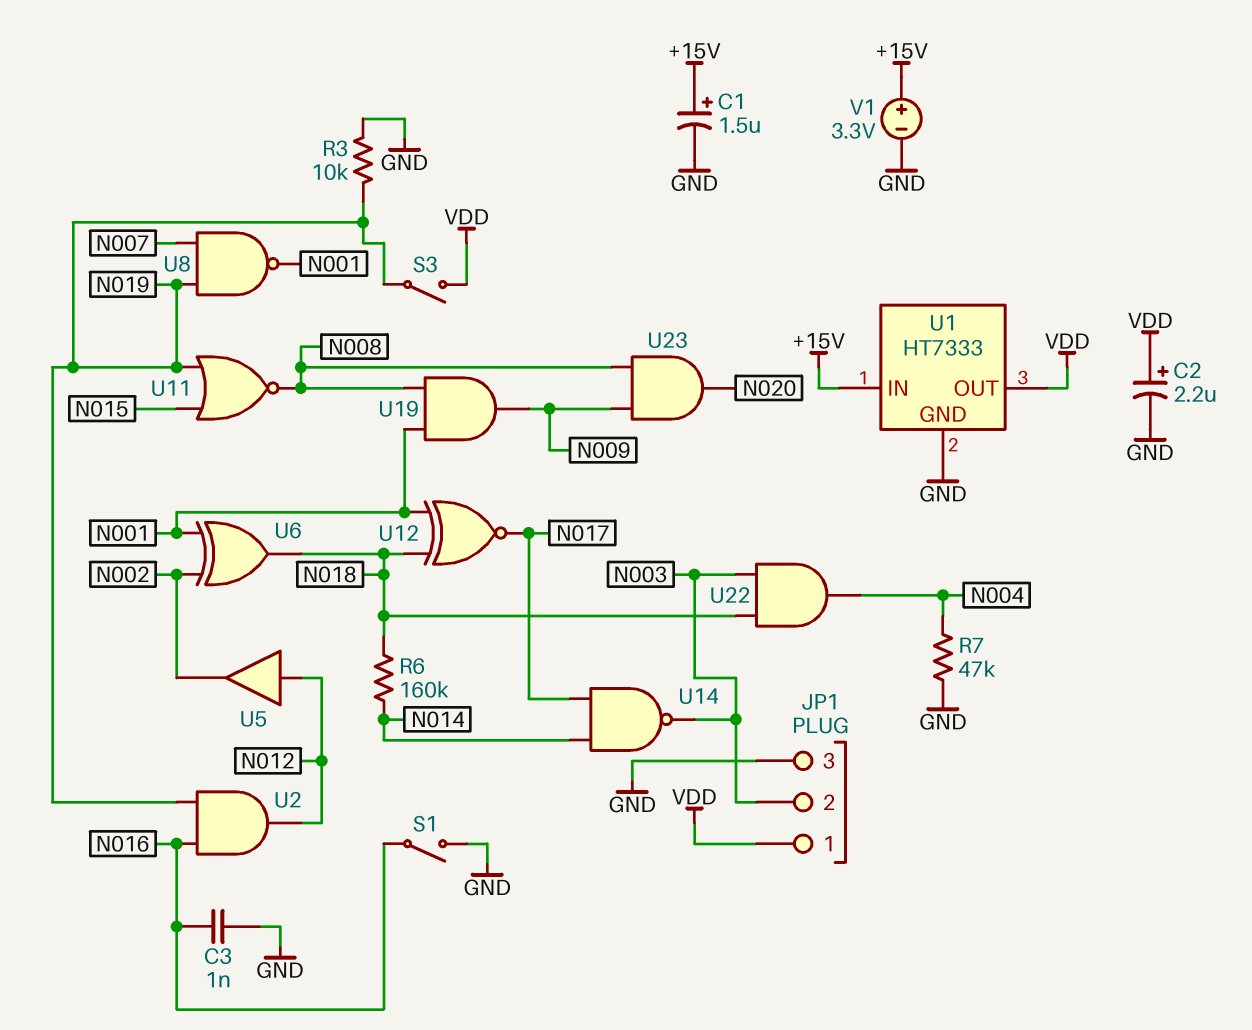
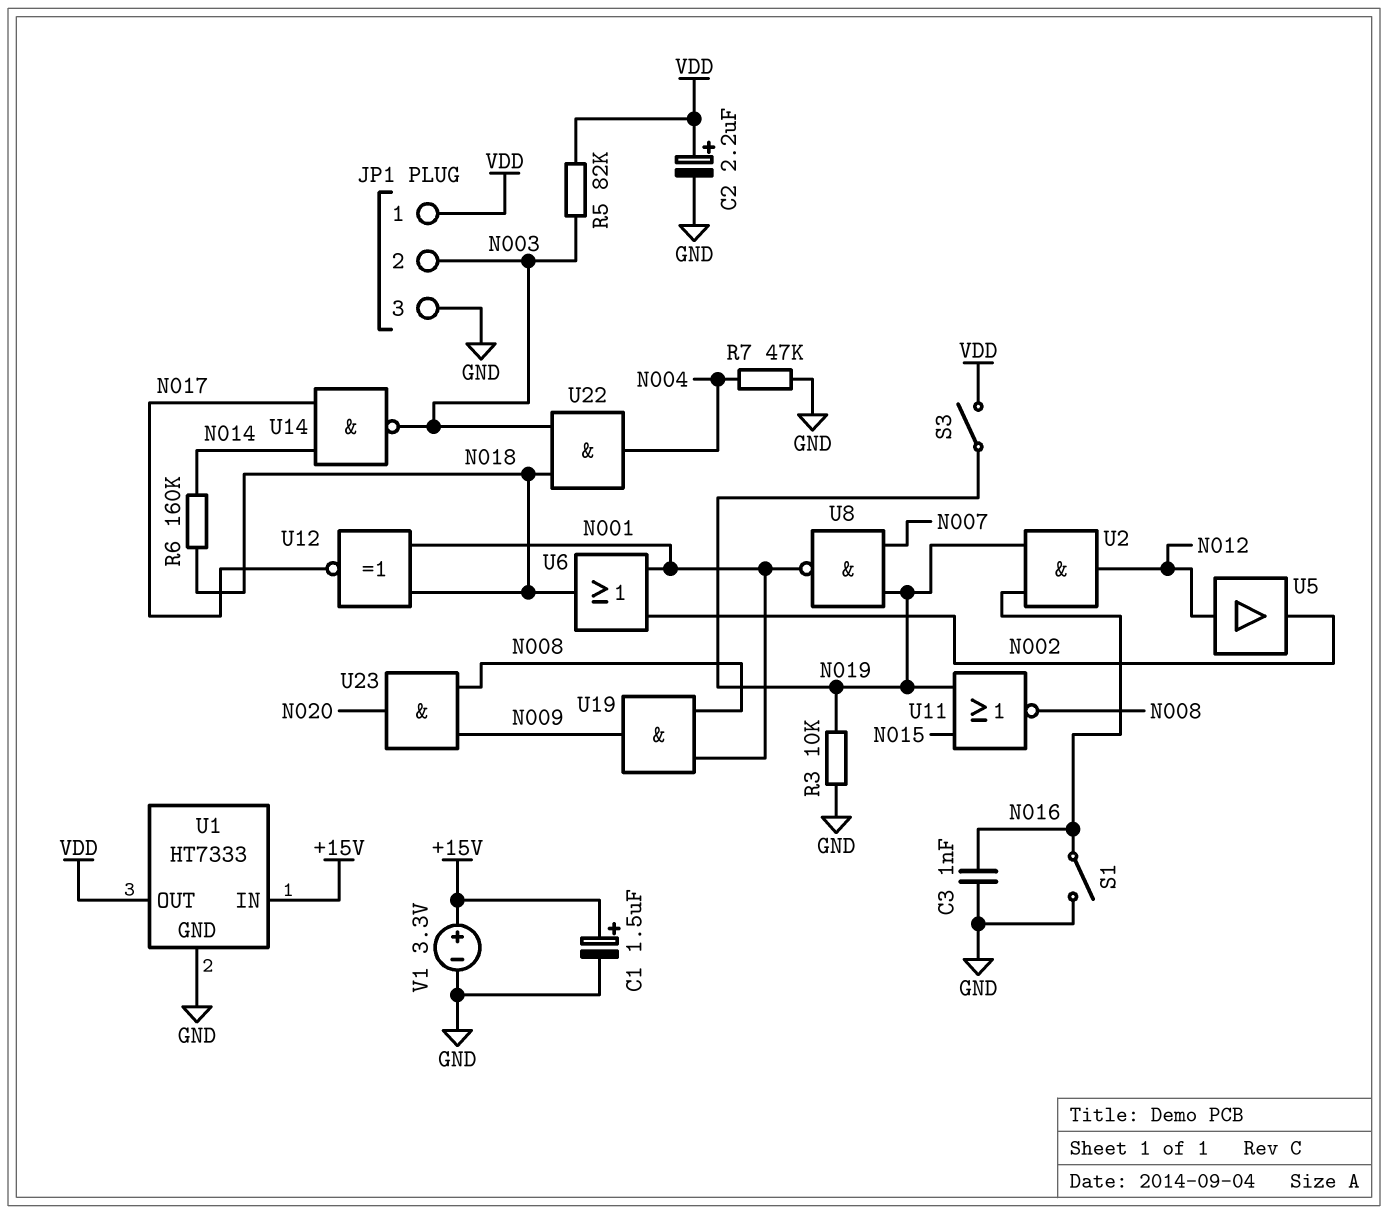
R5: none -> 82k (N003, VDD)
U6: XOR (in N001, in N002, out N018) -> OR (in N001, in N002, out N018)

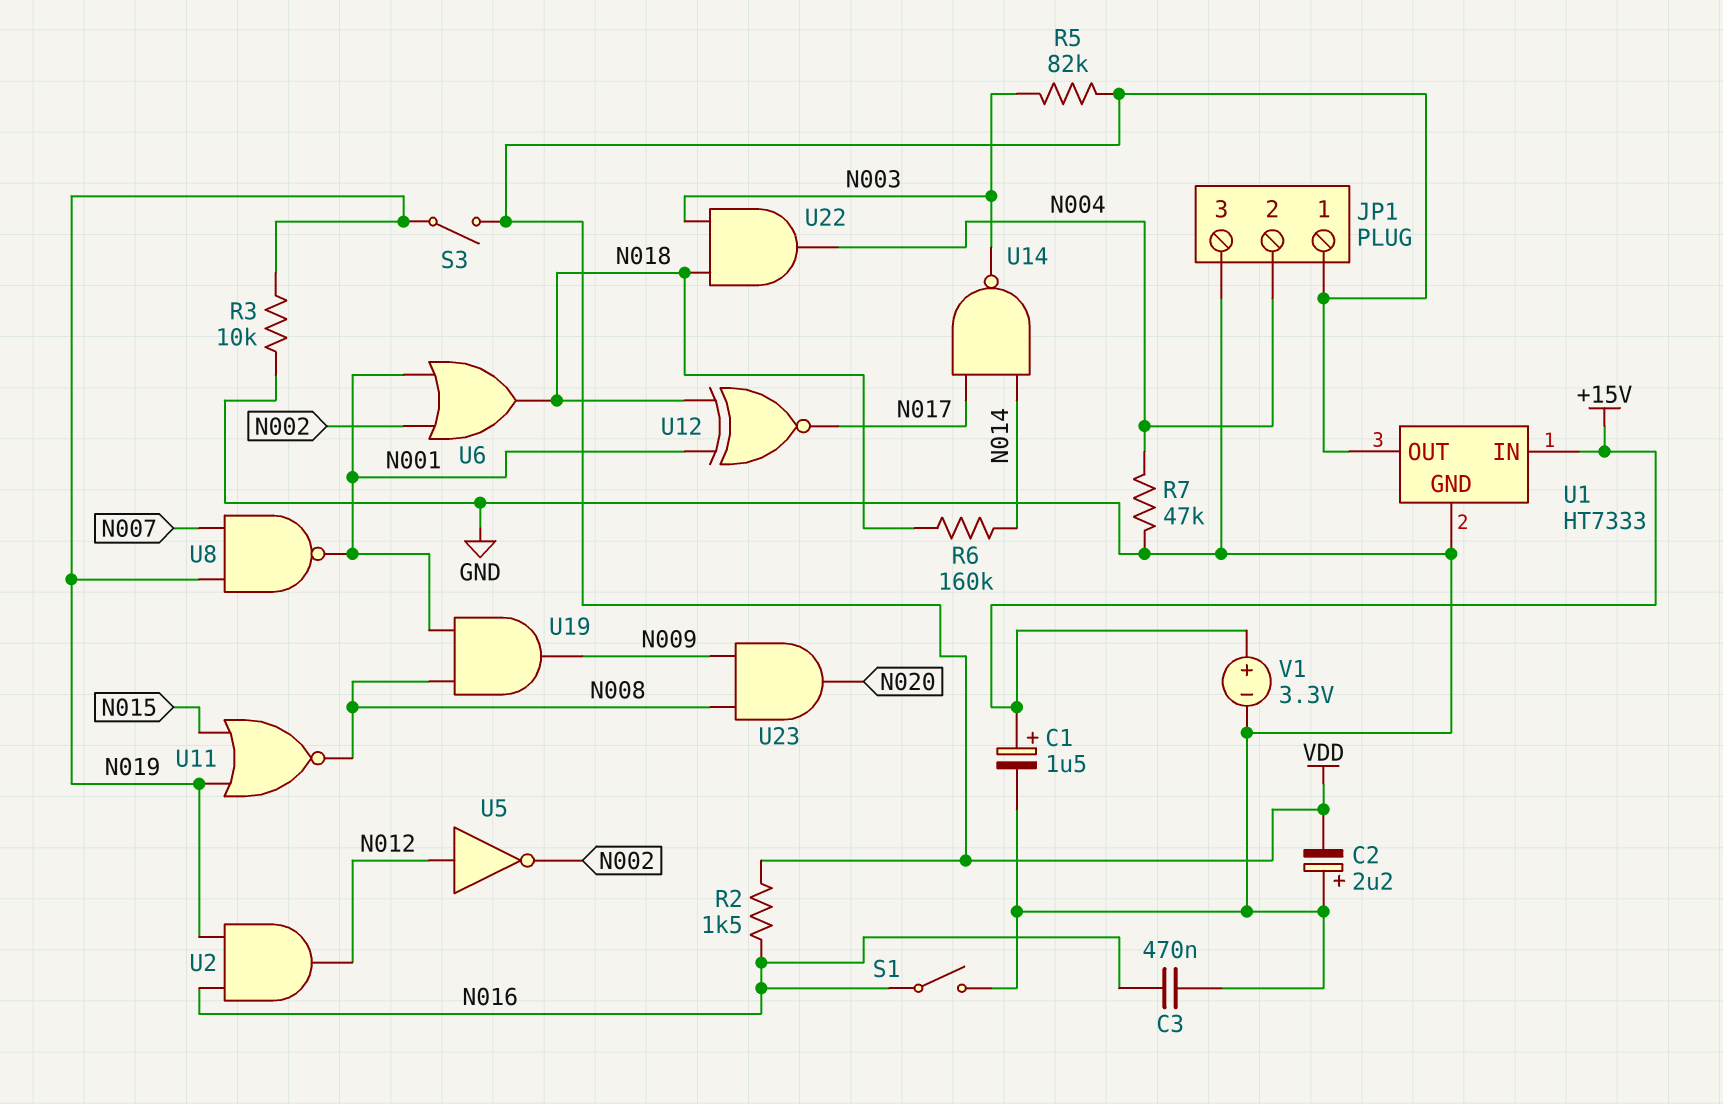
C2: 2.2uF (plus VDD, minus GND) -> 2.2uF (plus GND, minus VDD)
C3: 1nF (GND, N016) -> 470nF (GND, N016)
JP1 pin 2: N003 -> N004
R2: none -> 1.5k (N016, VDD)
U5: buffer (in N012, out N002) -> NOT (in N012, out N002)

